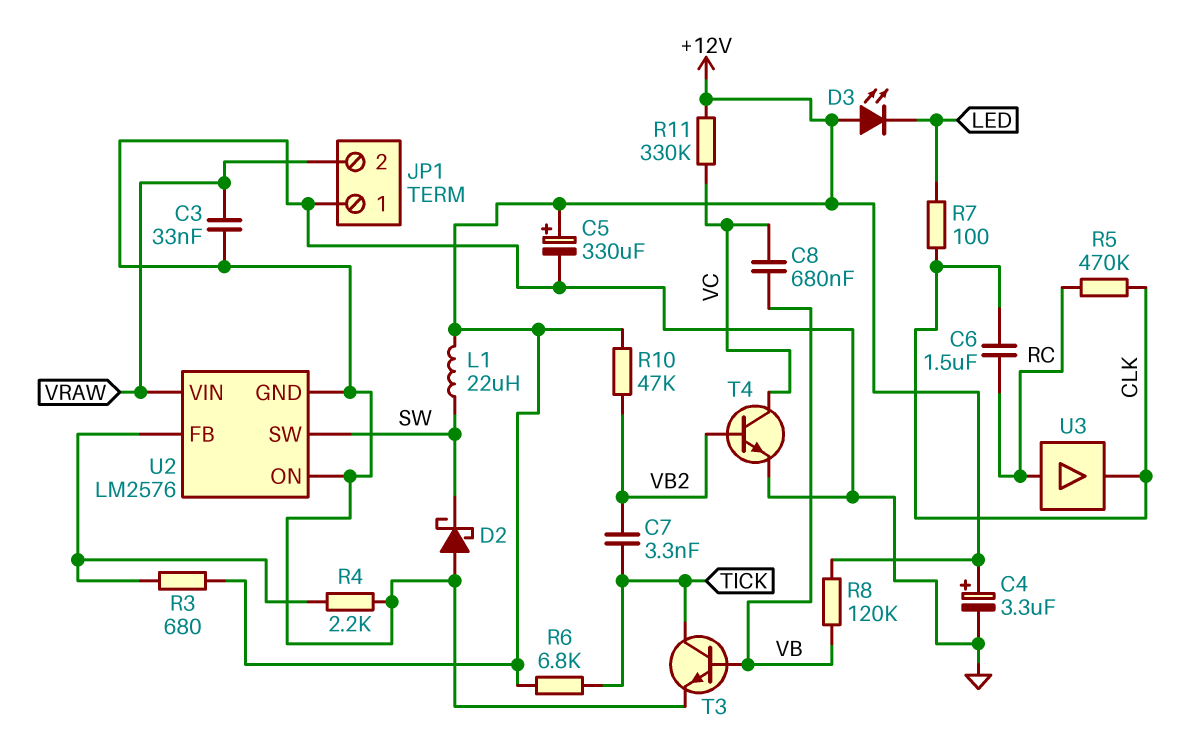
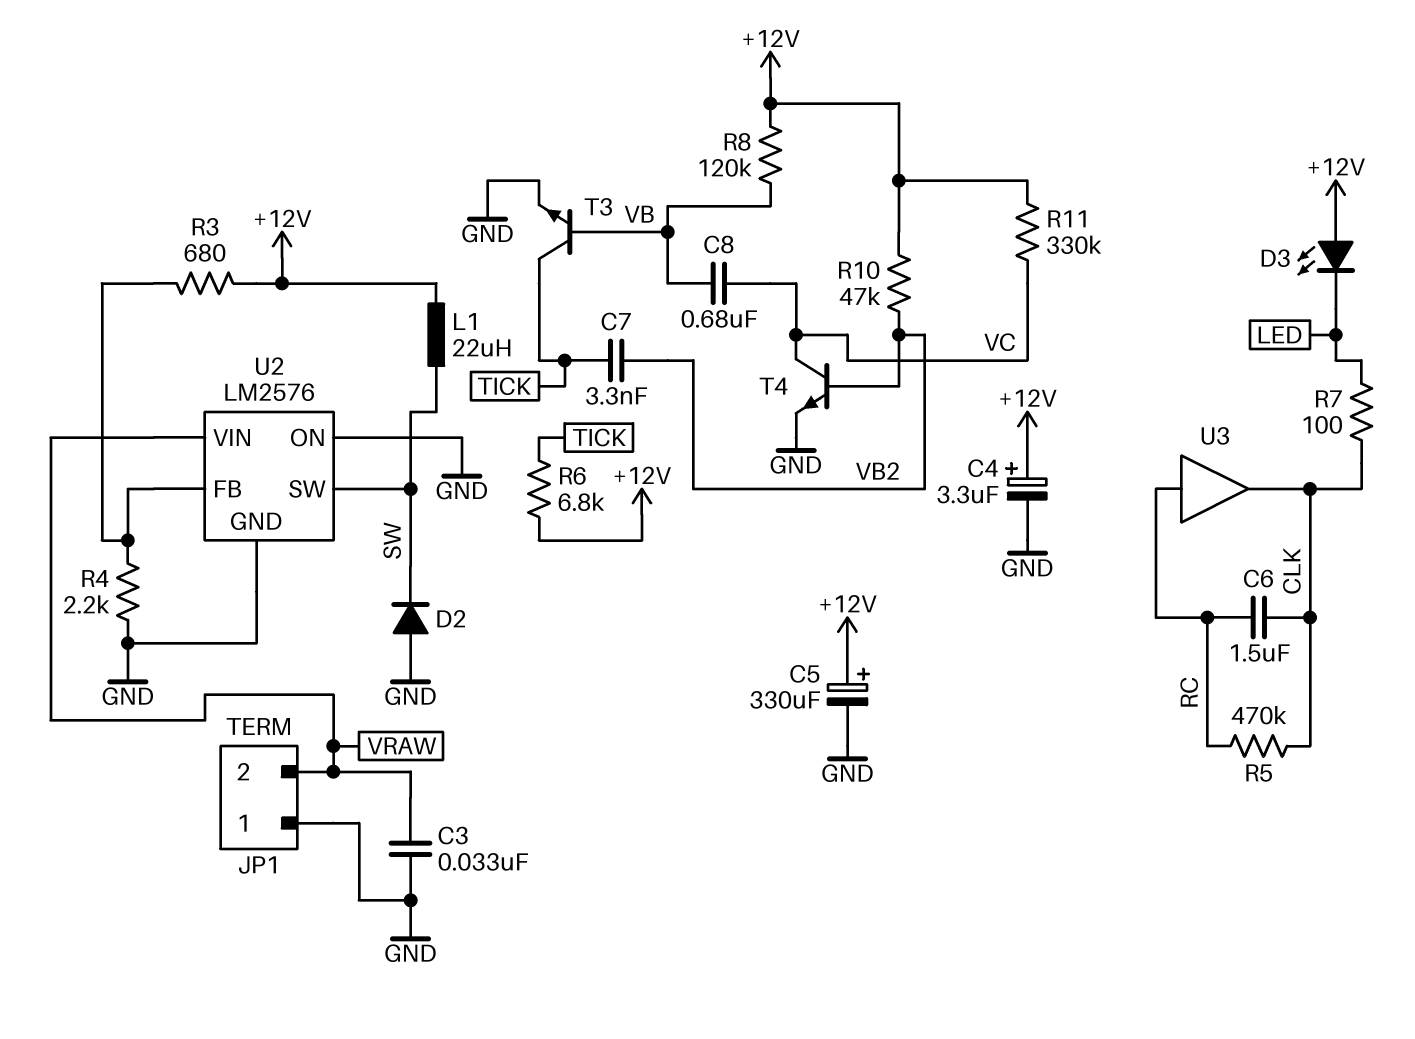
D2: schottky (A GND, K SW) -> diode (A GND, K SW)

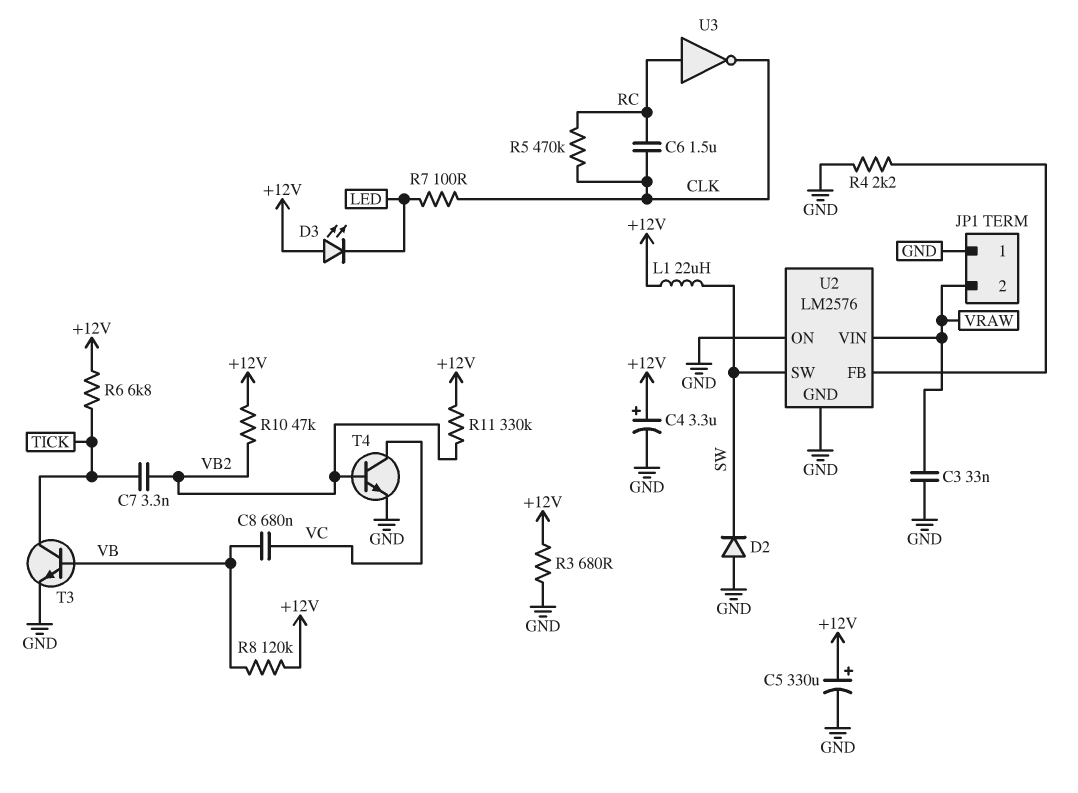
R3: 680 (+12V, U2/FB) -> 680 (+12V, GND)
R11: 330k (+12V, VC) -> 330k (+12V, VB2)
U3: buffer (in RC, out CLK) -> NOT (in RC, out CLK)

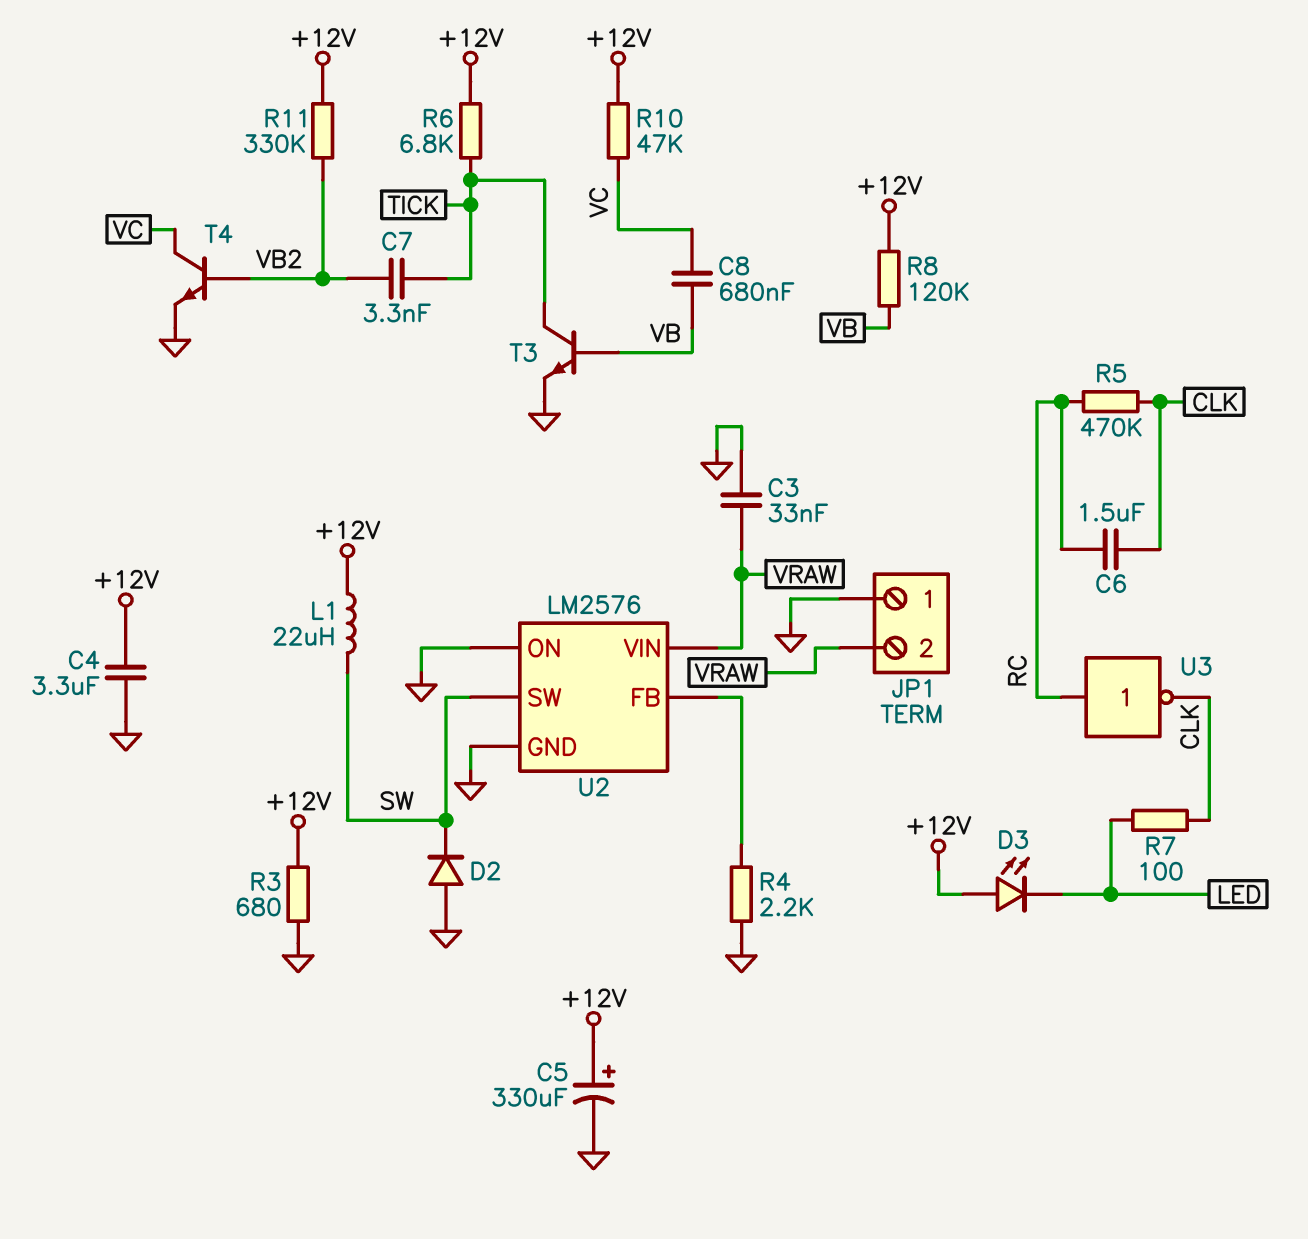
C4: 3.3uF (plus +12V, minus GND) -> 3.3uF (+12V, GND)
R10: 47k (+12V, VB2) -> 47k (+12V, VC)

